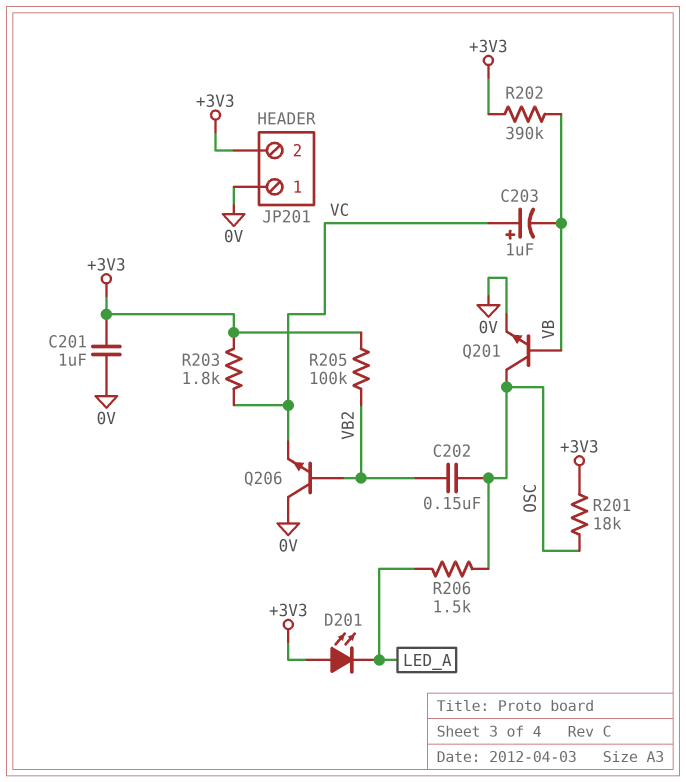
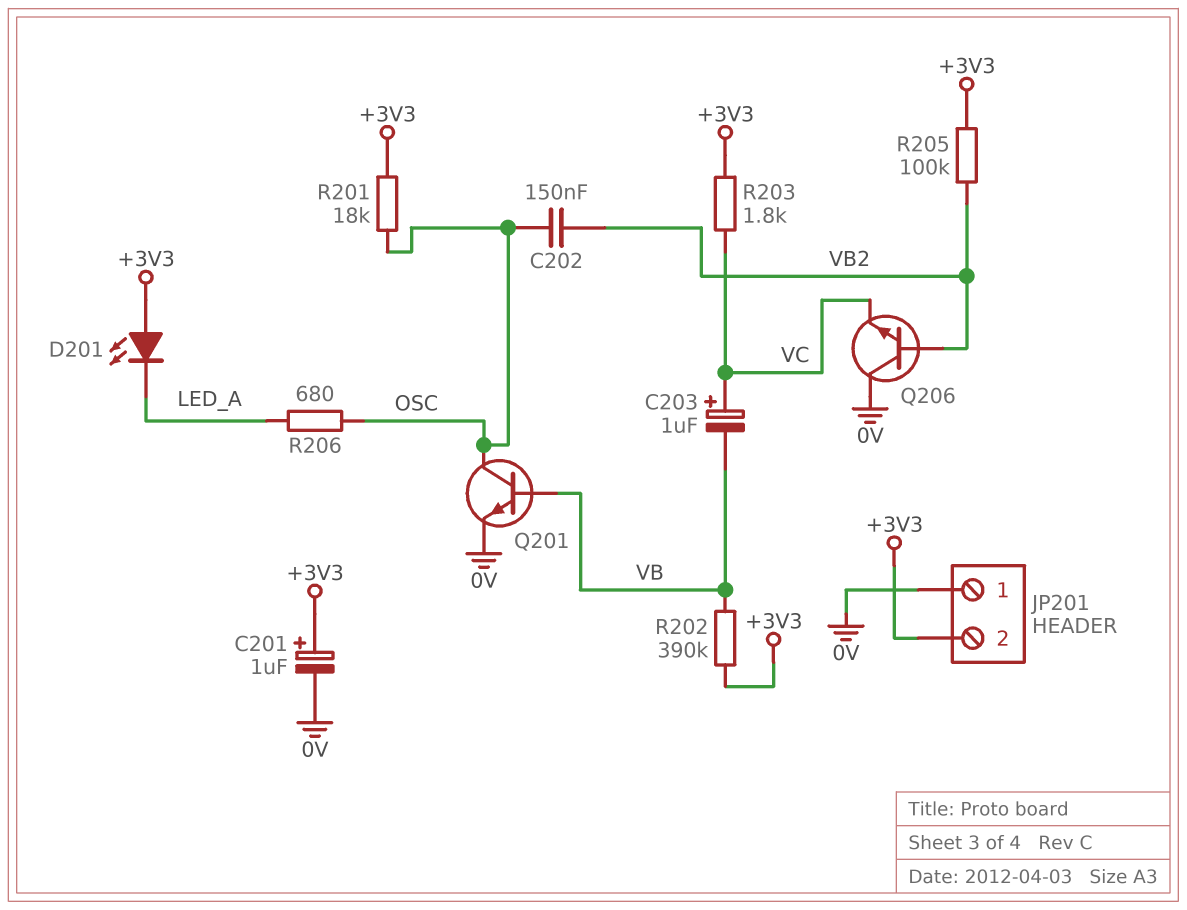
C201: 1uF (+3V3, 0V) -> 1uF (plus +3V3, minus 0V)
R206: 1.5k (LED_A, OSC) -> 680 (LED_A, OSC)

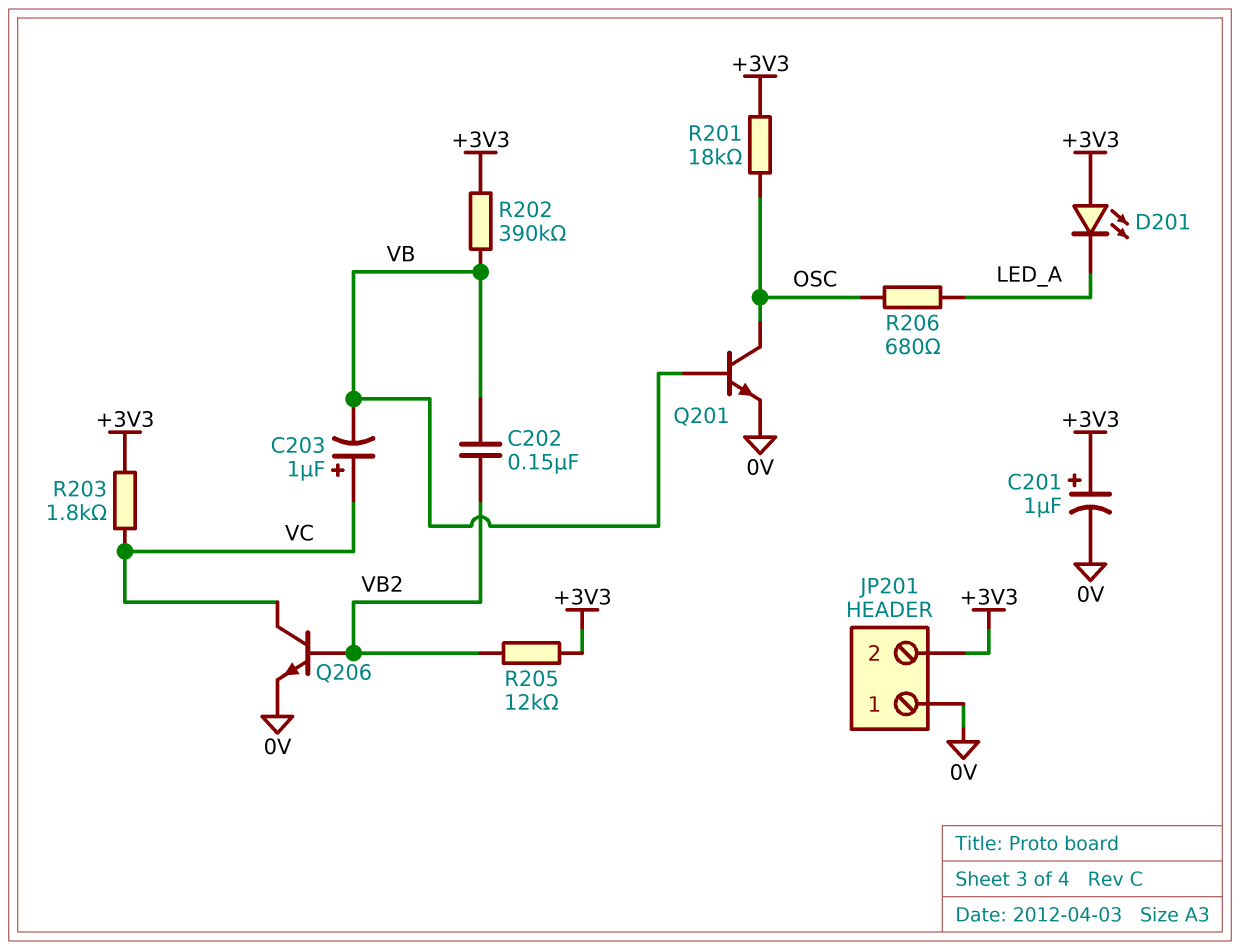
C202: 150nF (OSC, VB2) -> 150nF (VB, VB2)
Q206: NPN (B VB2, C 0V, E VC) -> NPN (B VB2, C VC, E 0V)
R205: 100k (+3V3, VB2) -> 12k (+3V3, VB2)

